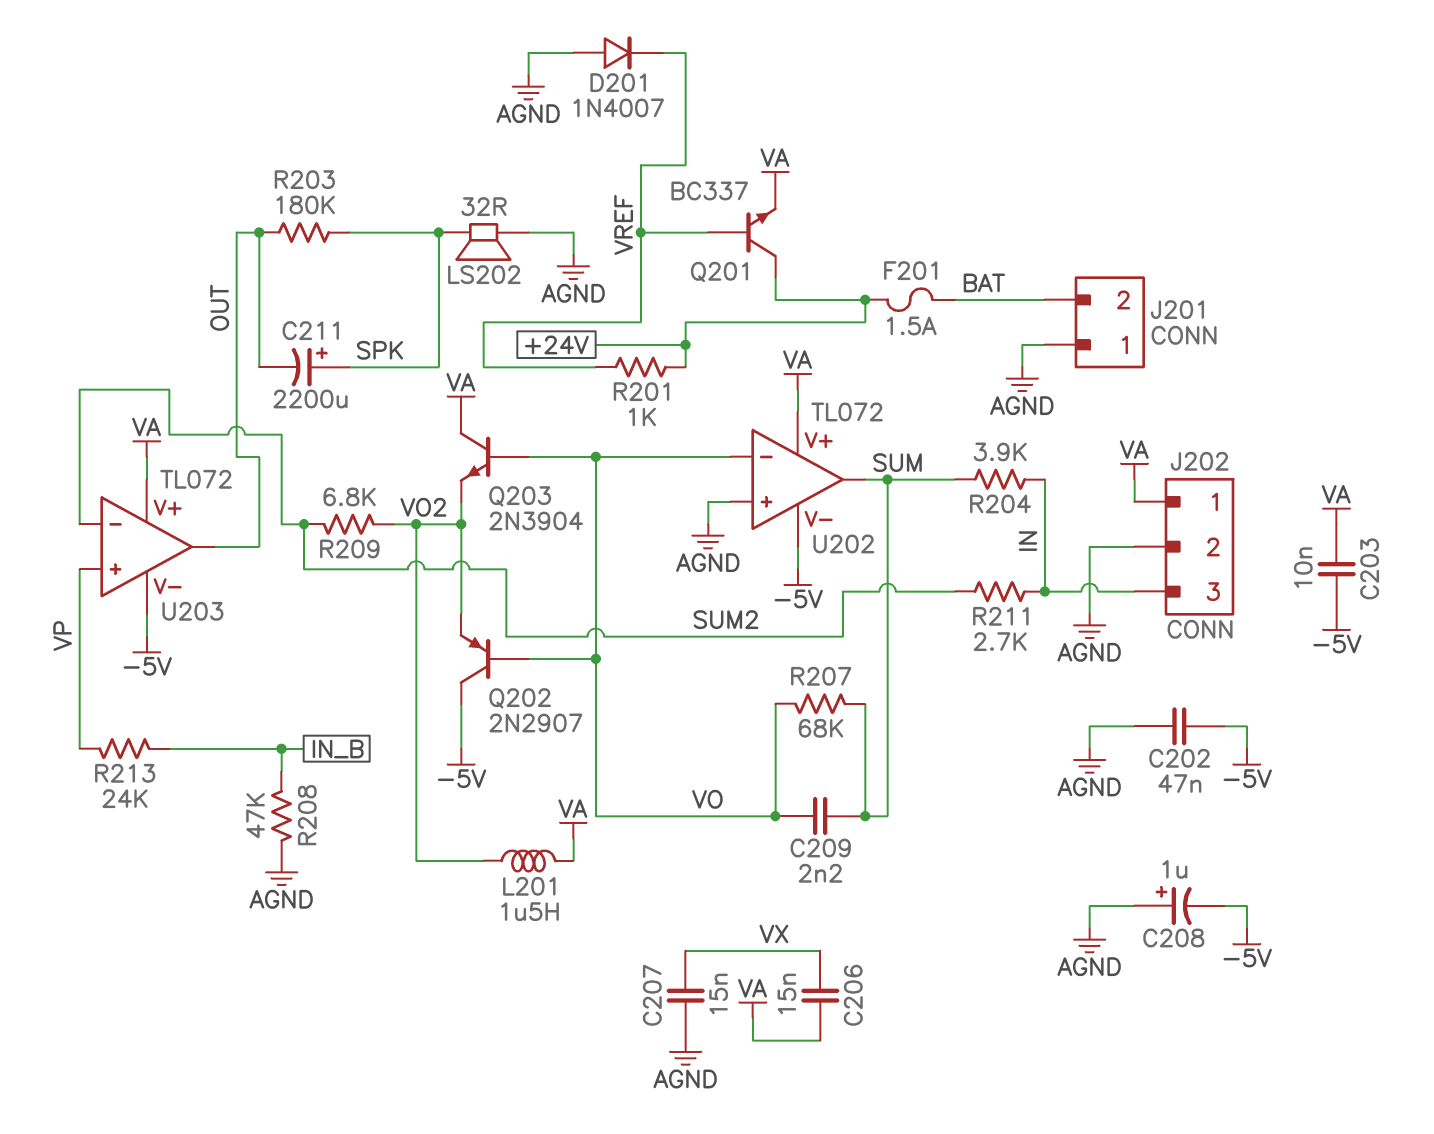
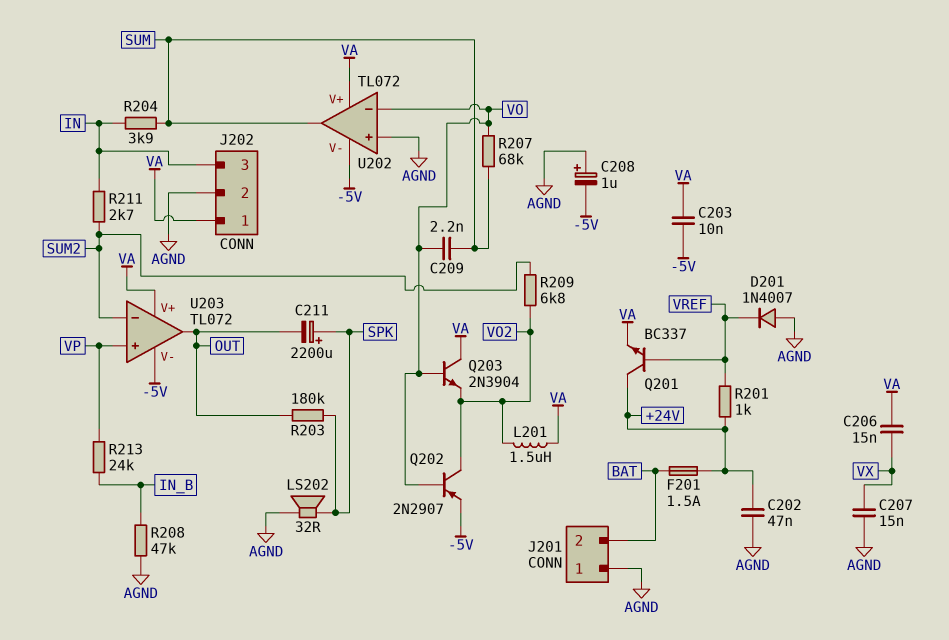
C202: 47nF (-5V, AGND) -> 47nF (+24V, AGND)
Q202: PNP 2N2907 (B VO, C -5V, E VO2) -> PNP 2N2907 (B VO, C VO2, E -5V)

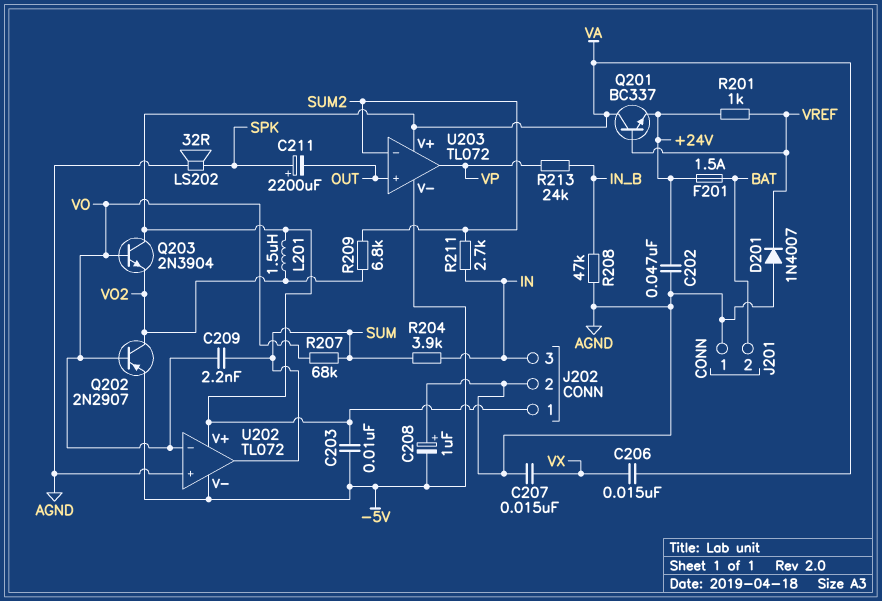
Q201: NPN BC337 (B VREF, C +24V, E VA) -> NPN BC337 (B VREF, C VA, E +24V)
R203: 180k (OUT, SPK) -> none
U203 pin in+: VP -> OUT
U203 pin out: OUT -> VP

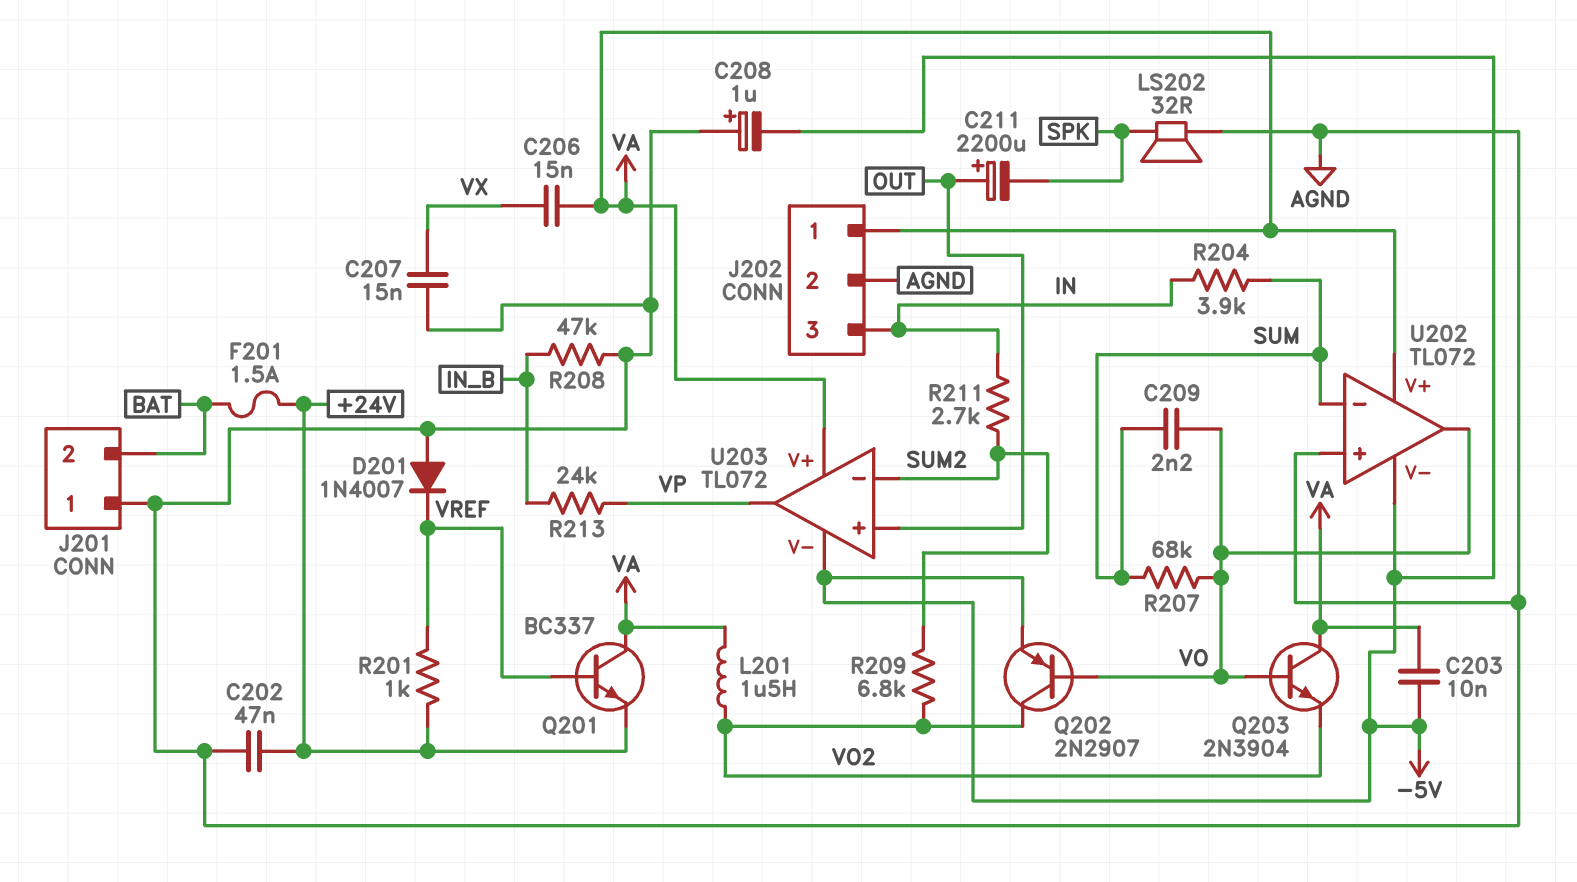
C211: 2200uF (plus SPK, minus OUT) -> 2200uF (plus OUT, minus SPK)
U202 pin in-: VO -> SUM
U202 pin out: SUM -> VO

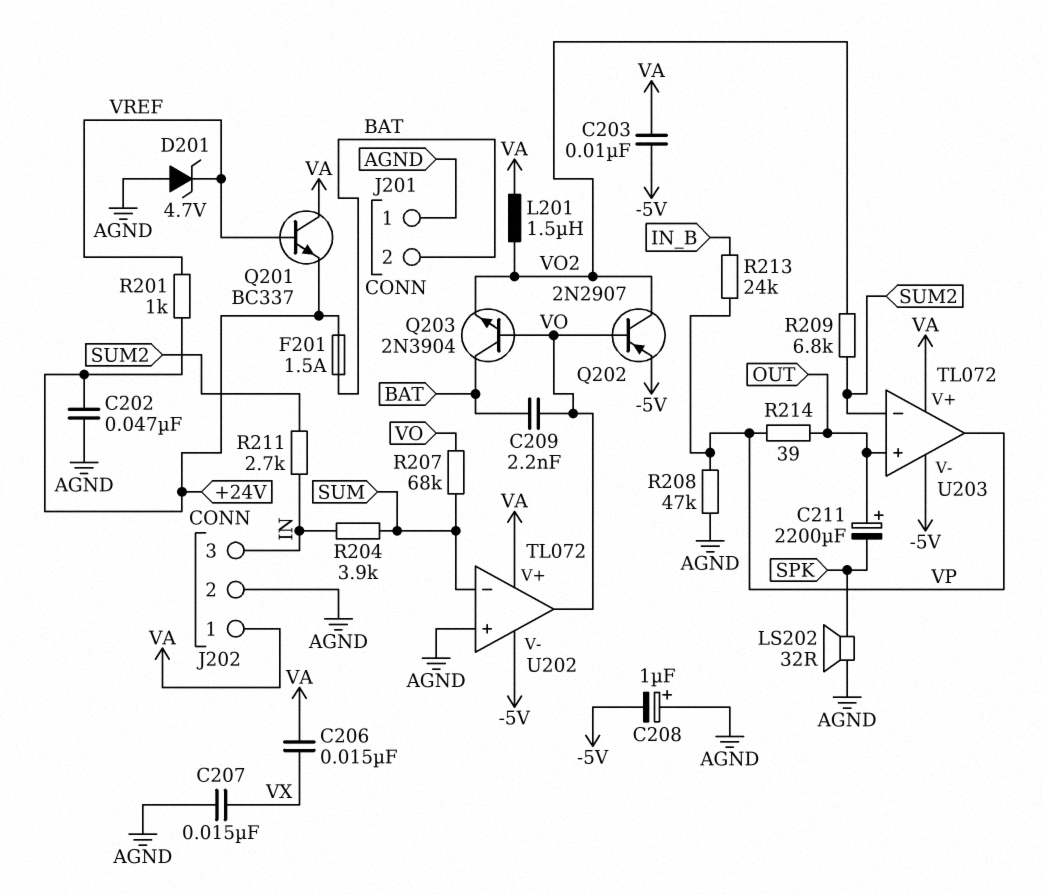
C209: 2.2nF (SUM, VO) -> 2.2nF (BAT, VO)
D201: diode 1N4007 (A AGND, K VREF) -> zener 4.7V (A AGND, K VREF)
Q203: NPN 2N3904 (B VO, C VA, E VO2) -> NPN 2N3904 (B VO, C BAT, E VO2)
R208: 47k (AGND, IN_B) -> 47k (AGND, VP)
R214: none -> 39 (OUT, VP)

